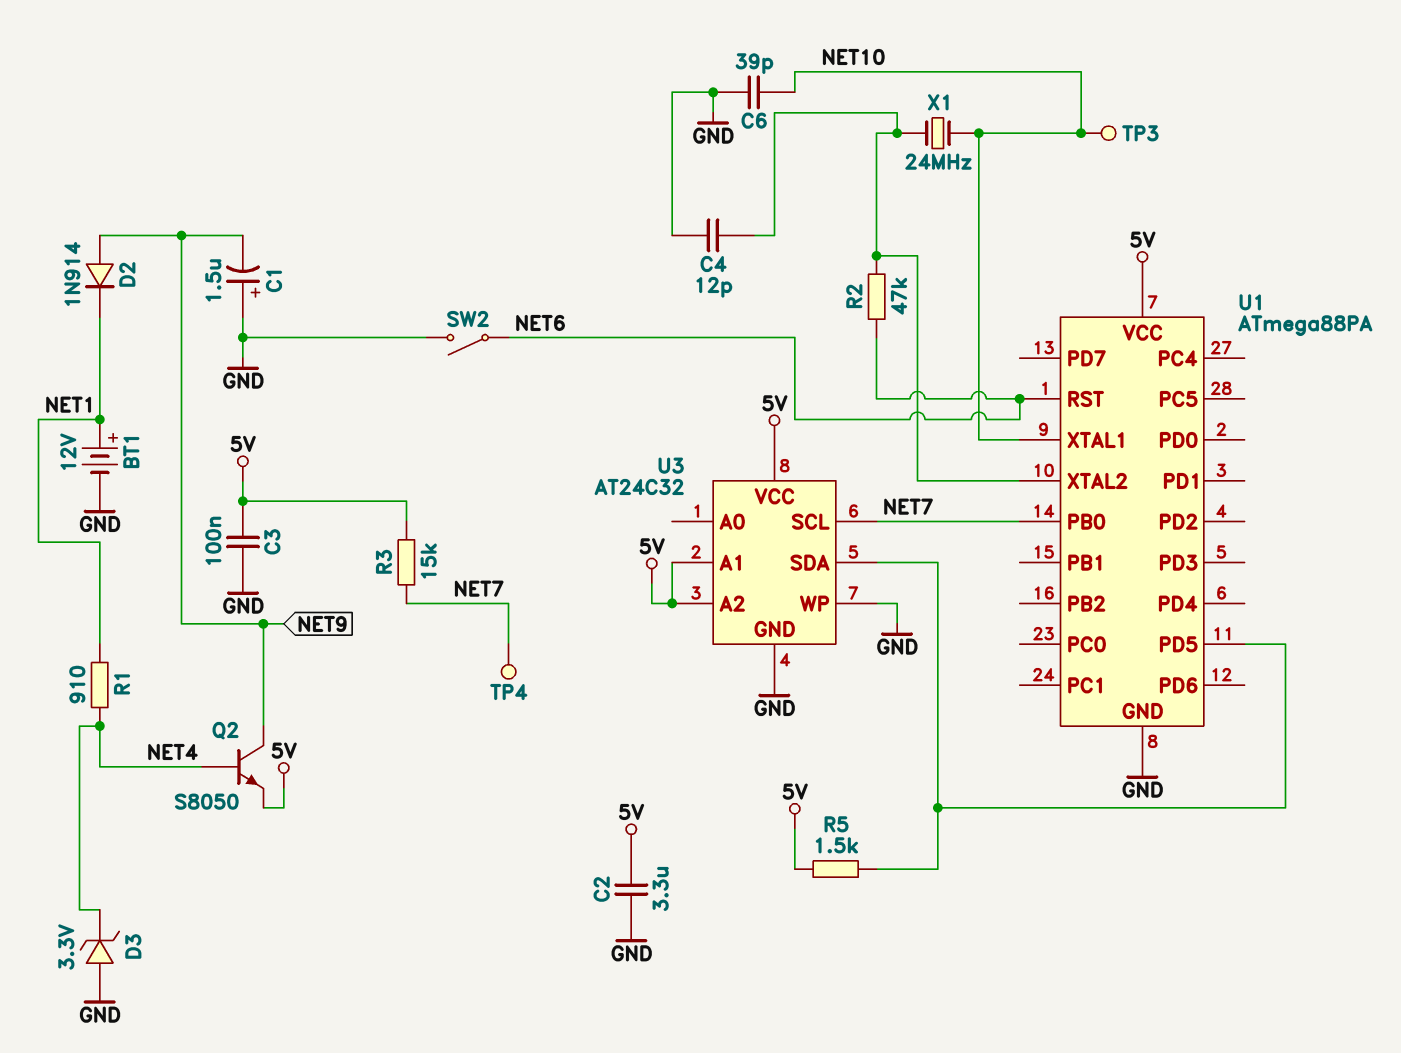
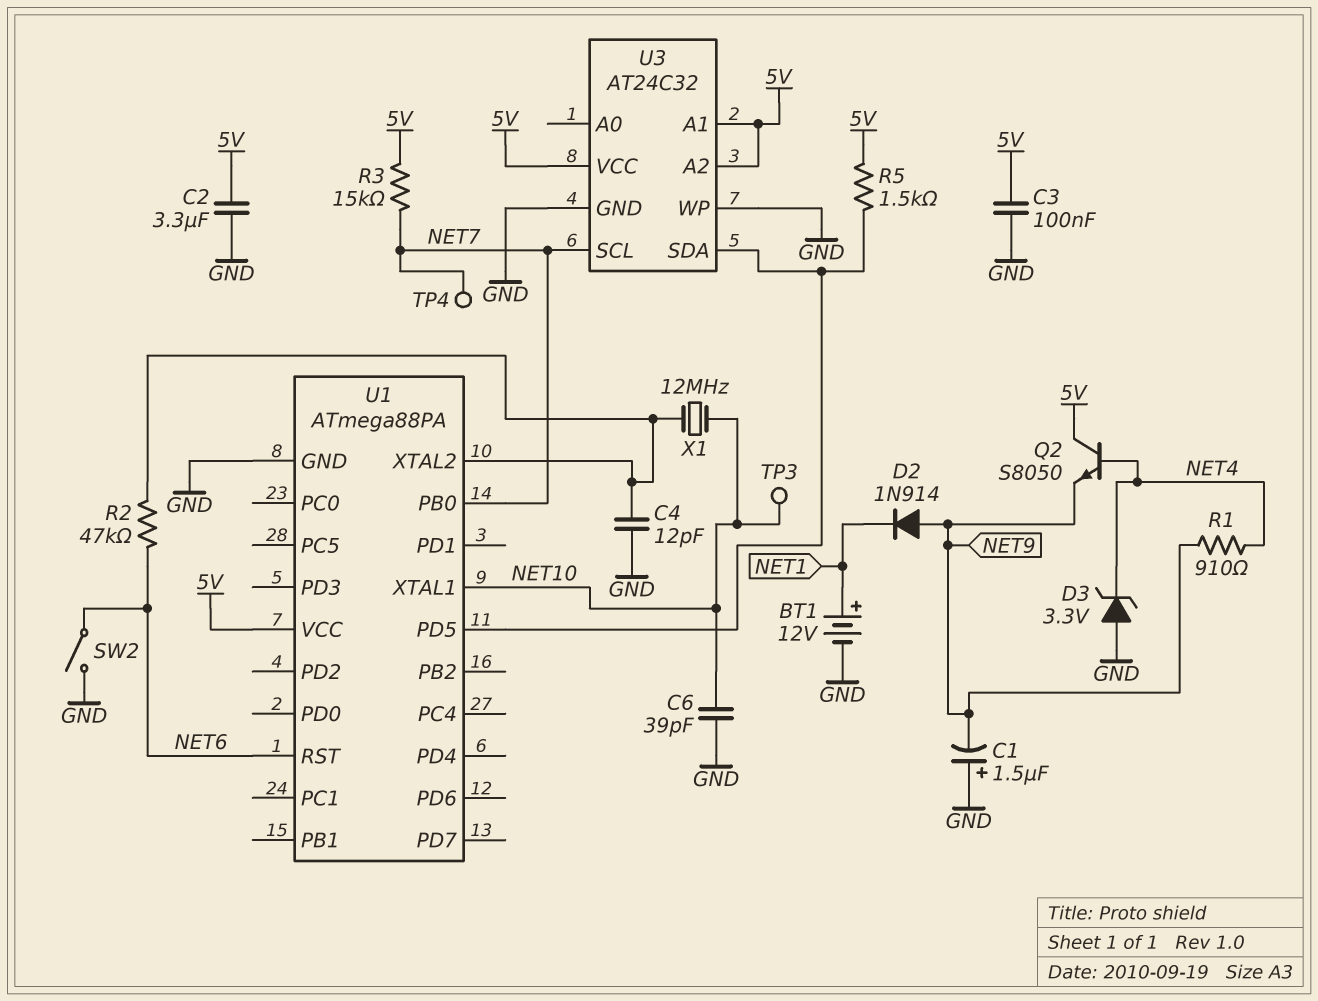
Q2: NPN S8050 (B NET4, C NET9, E 5V) -> NPN S8050 (B NET4, C 5V, E NET9)
R1: 910 (NET1, NET4) -> 910 (NET4, NET9)
X1: 24MHz (NET10, U1/XTAL2) -> 12MHz (NET10, U1/XTAL2)

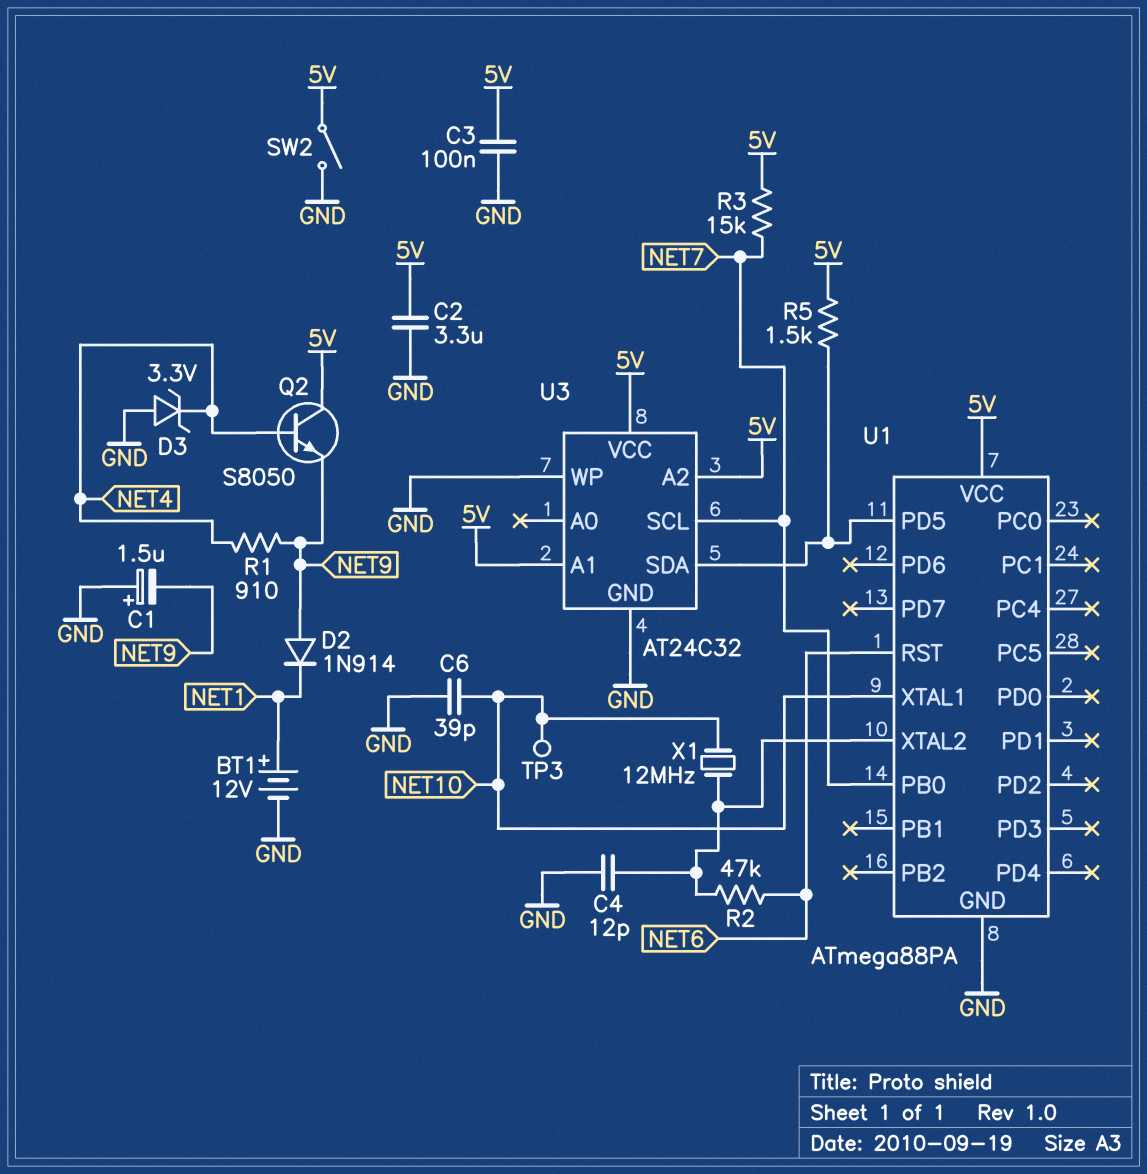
SW2: switch (GND, NET6) -> switch (5V, GND)
TP4: test point (NET7) -> none

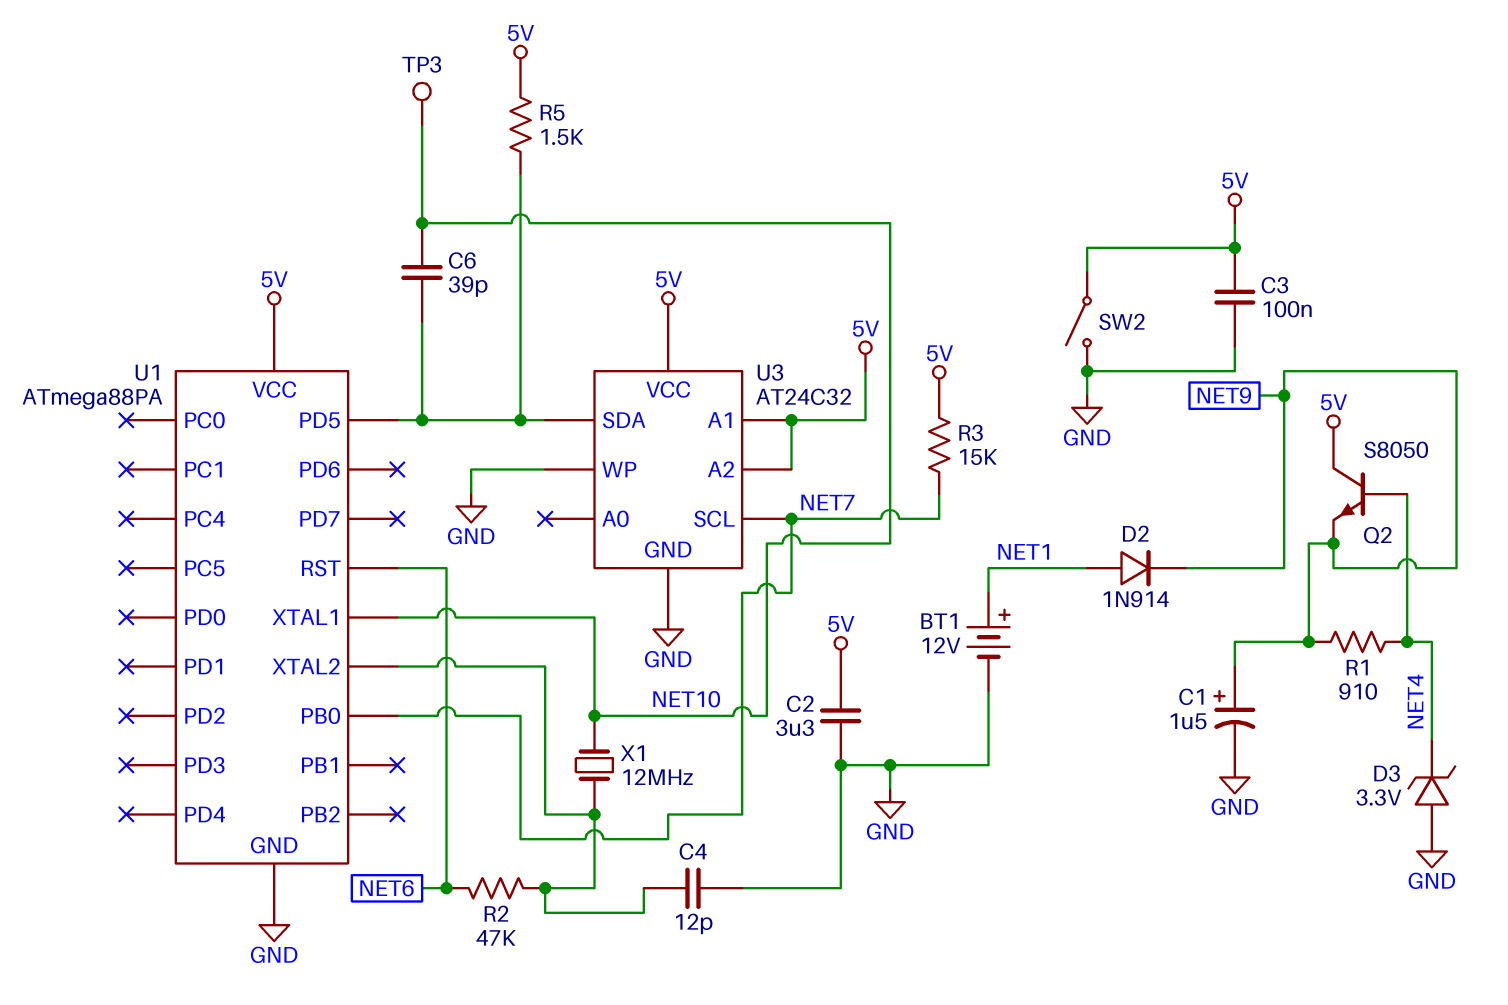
C1: 1.5uF (plus GND, minus NET9) -> 1.5uF (plus NET9, minus GND)
C6: 39pF (GND, NET10) -> 39pF (NET10, U1/PD5)
D2: diode 1N914 (A NET9, K NET1) -> diode 1N914 (A NET1, K NET9)

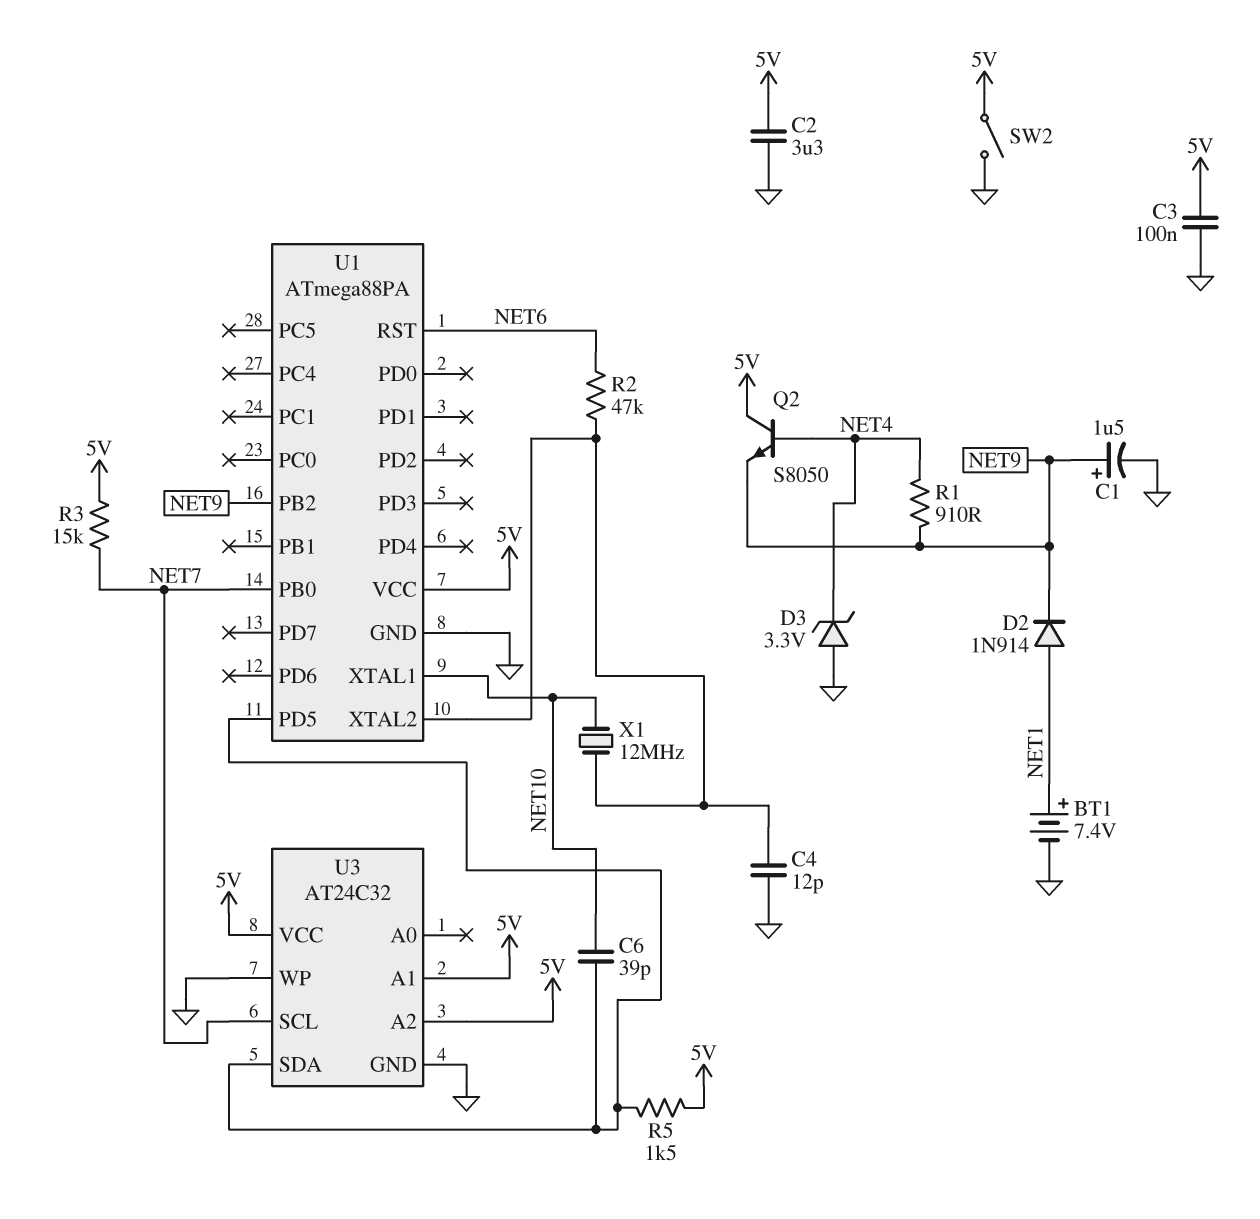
BT1: 12V (plus NET1, minus GND) -> 7.4V (plus NET1, minus GND)
TP3: test point (NET10) -> none
U1 pin PB2: none -> NET9

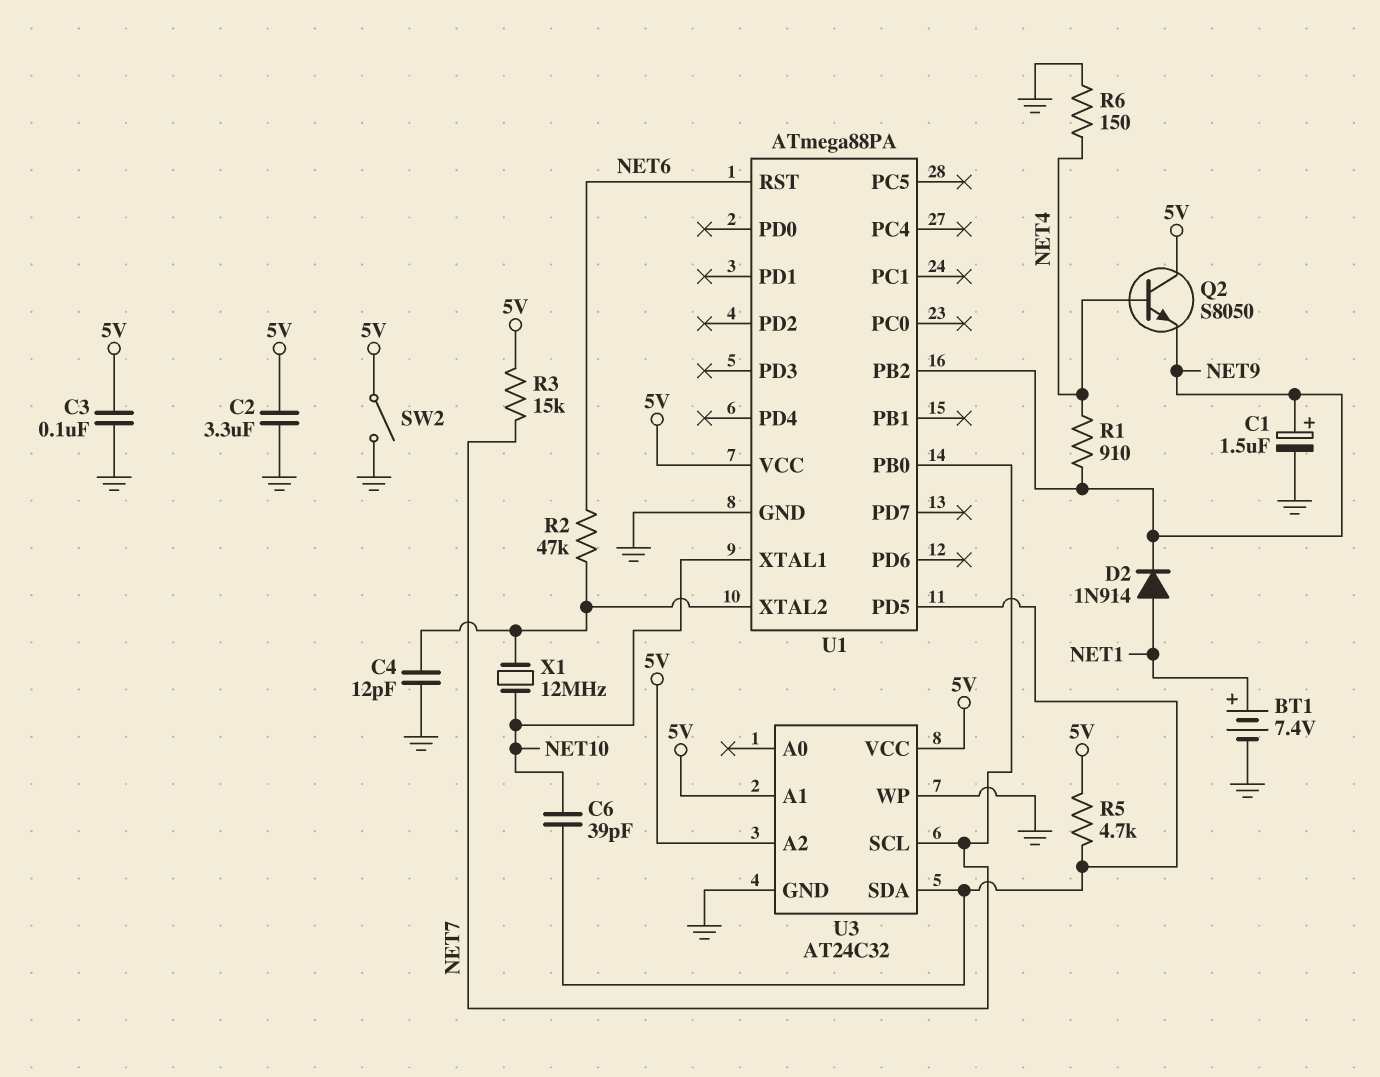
D3: zener 3.3V (A GND, K NET4) -> none
R5: 1.5k (5V, U1/PD5) -> 4.7k (5V, U1/PD5)
R6: none -> 150 (GND, NET4)

